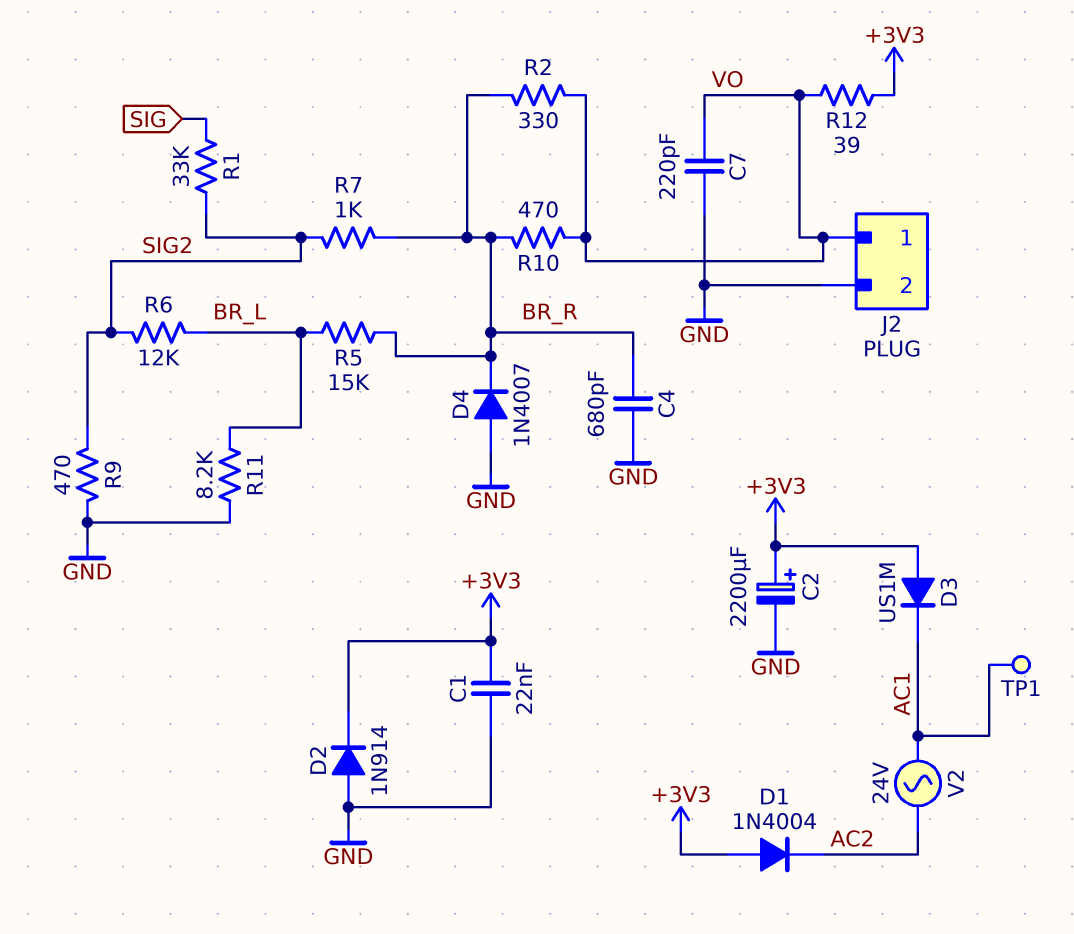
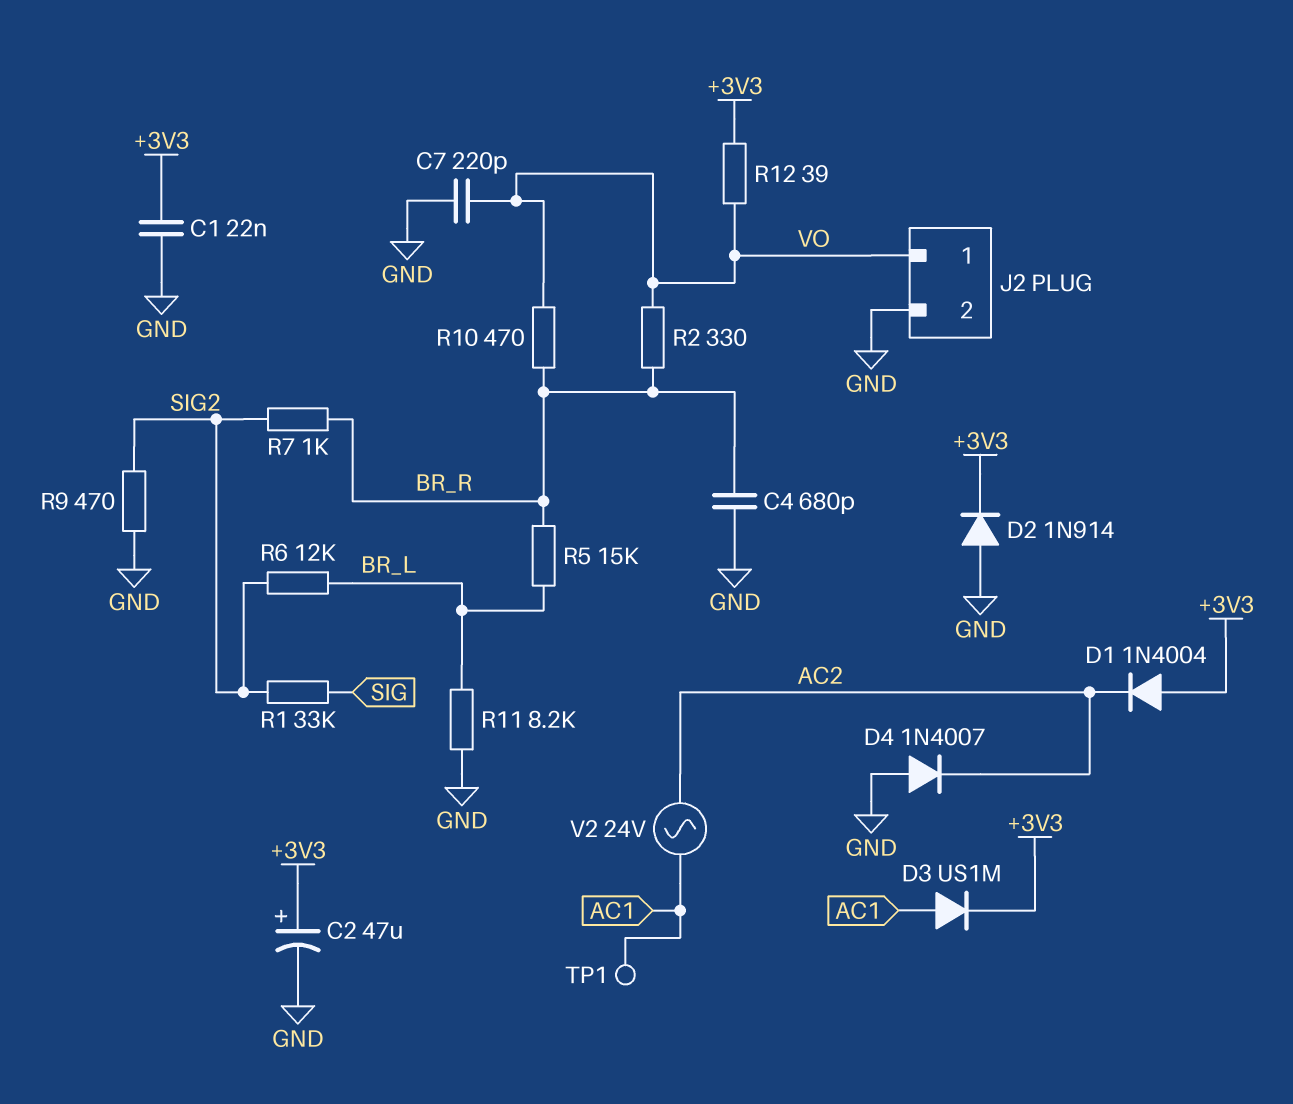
C2: 2200uF (plus +3V3, minus GND) -> 47uF (plus +3V3, minus GND)
D3: diode US1M (A +3V3, K AC1) -> diode US1M (A AC1, K +3V3)
D4: diode 1N4007 (A GND, K BR_R) -> diode 1N4007 (A GND, K AC2)

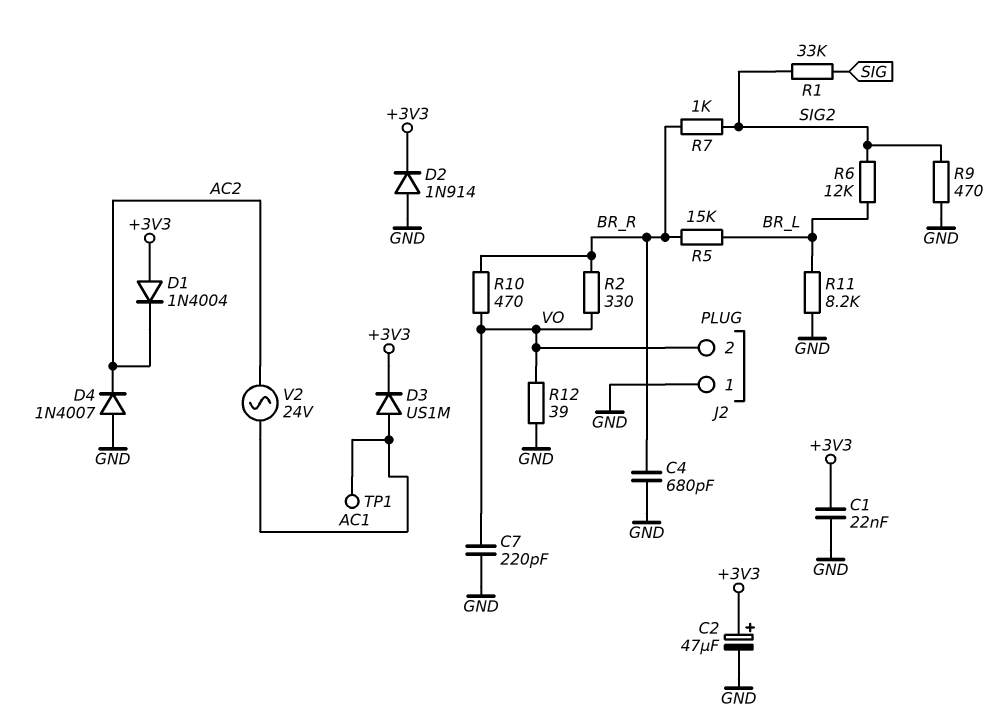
J2 pin 1: VO -> GND
J2 pin 2: GND -> VO
R12: 39 (+3V3, VO) -> 39 (GND, VO)

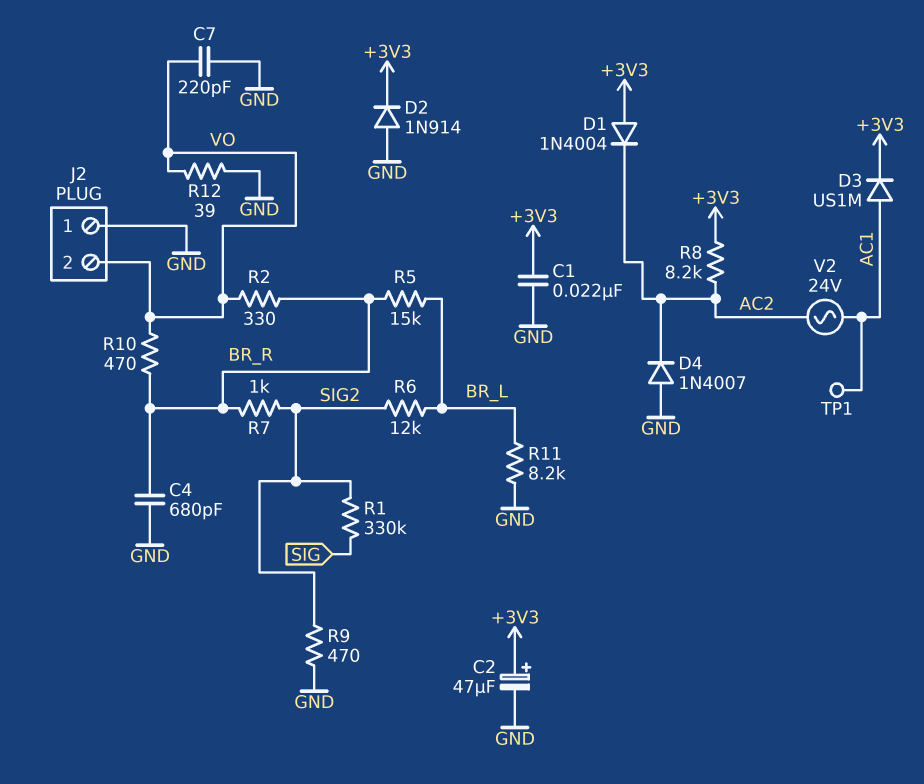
R1: 33k (SIG, SIG2) -> 330k (SIG, SIG2)
R8: none -> 8.2k (+3V3, AC2)

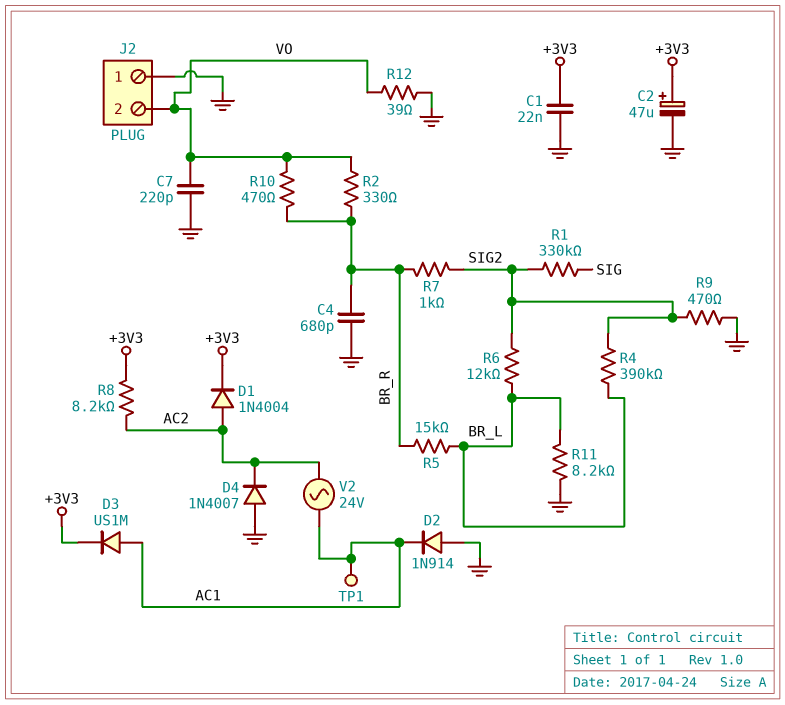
D1: diode 1N4004 (A +3V3, K AC2) -> diode 1N4004 (A AC2, K +3V3)
D2: diode 1N914 (A GND, K +3V3) -> diode 1N914 (A GND, K AC1)
R4: none -> 390k (BR_L, SIG2)

